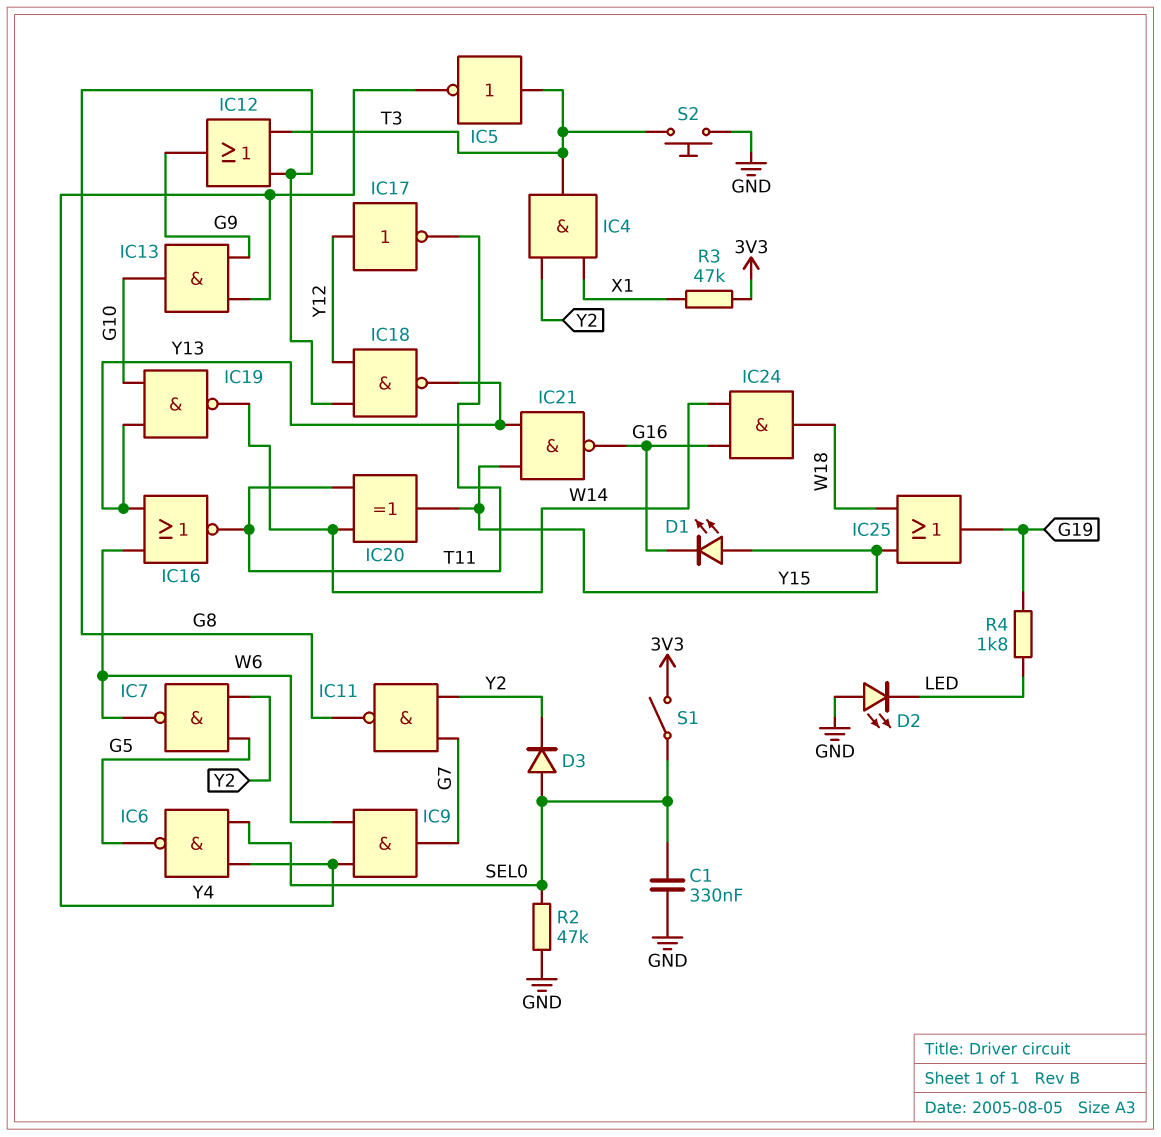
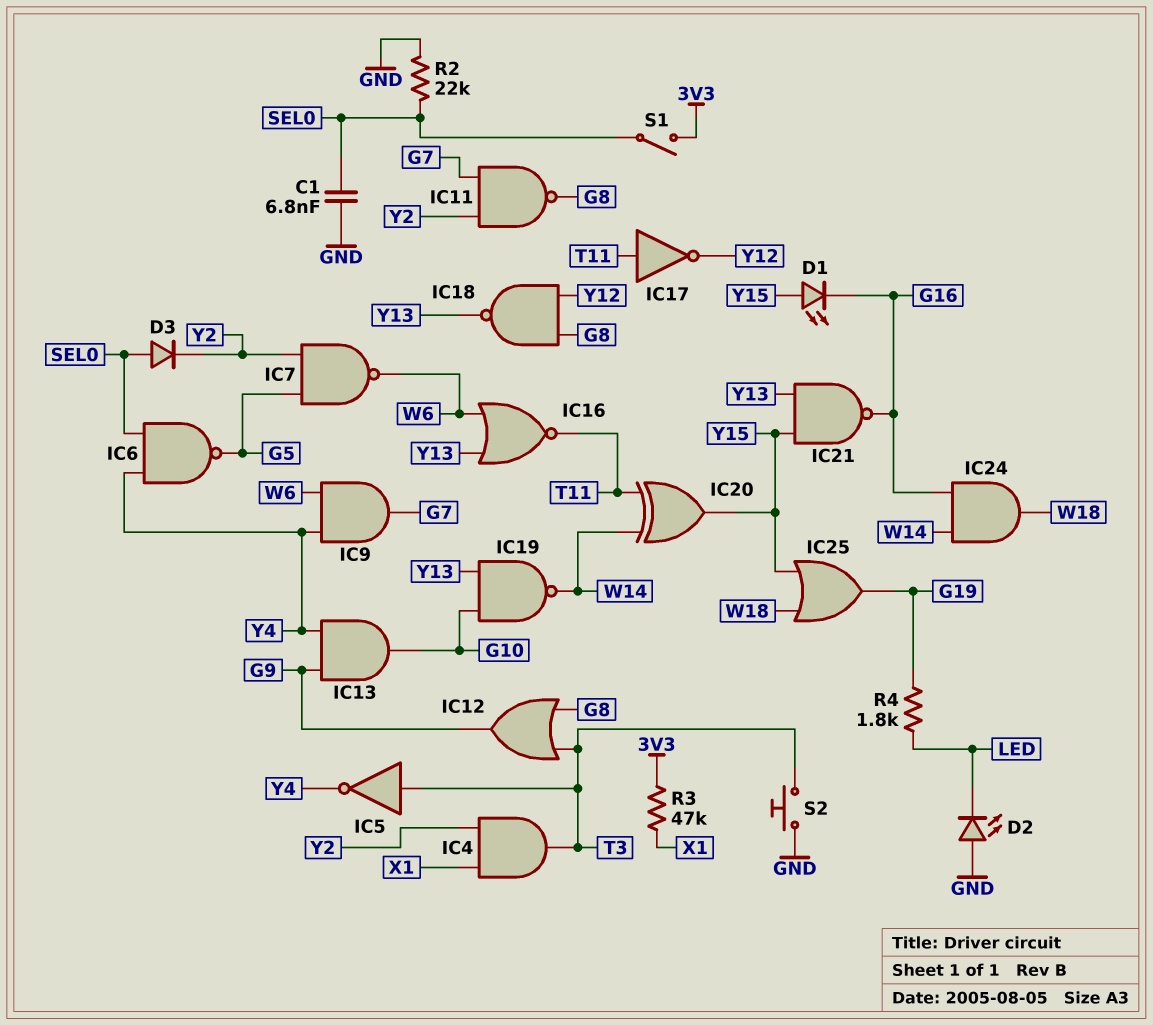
C1: 330nF (GND, SEL0) -> 6.8nF (GND, SEL0)
IC17: NOT (in Y12, out T11) -> NOT (in T11, out Y12)
R2: 47k (GND, SEL0) -> 22k (GND, SEL0)

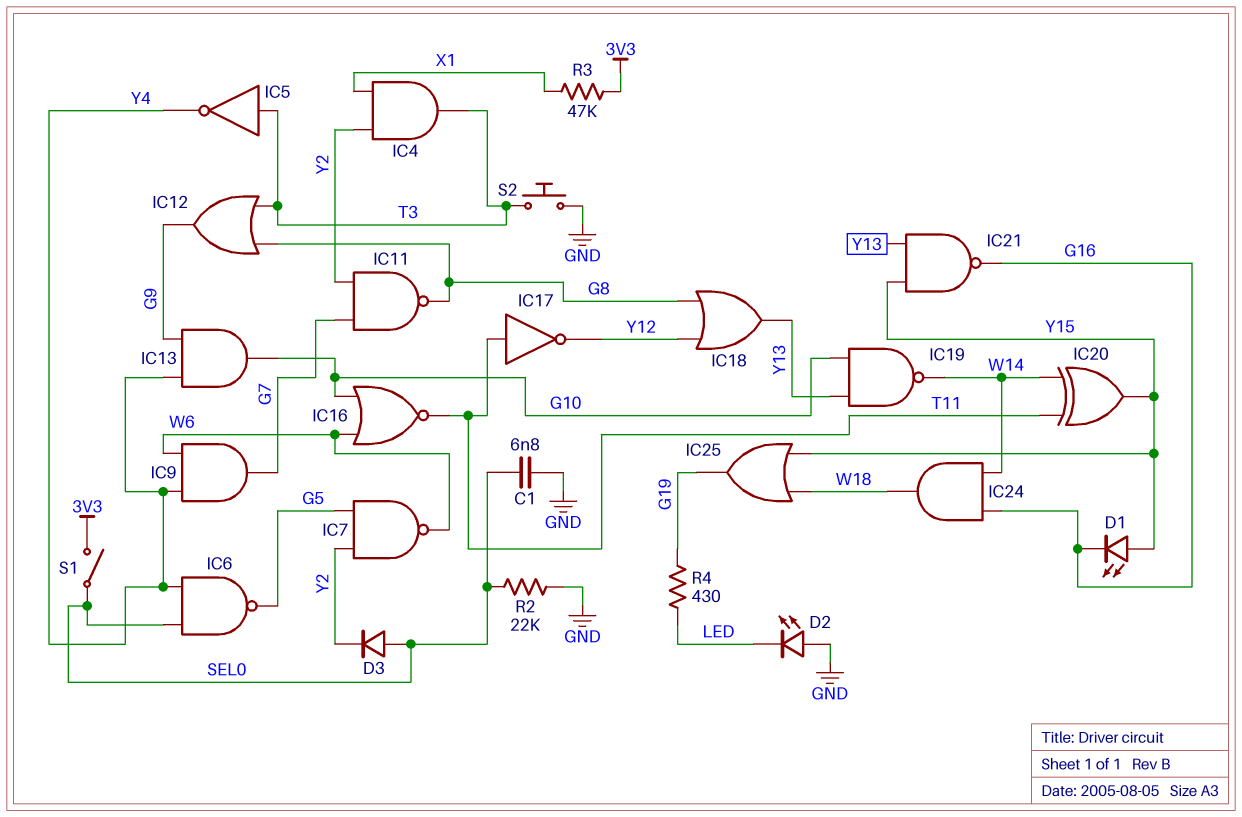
IC16: NOR (in W6, in Y13, out T11) -> NOR (in G10, in W6, out T11)
IC18: NAND (in G8, in Y12, out Y13) -> OR (in G8, in Y12, out Y13)
R4: 1.8k (G19, LED) -> 430 (G19, LED)

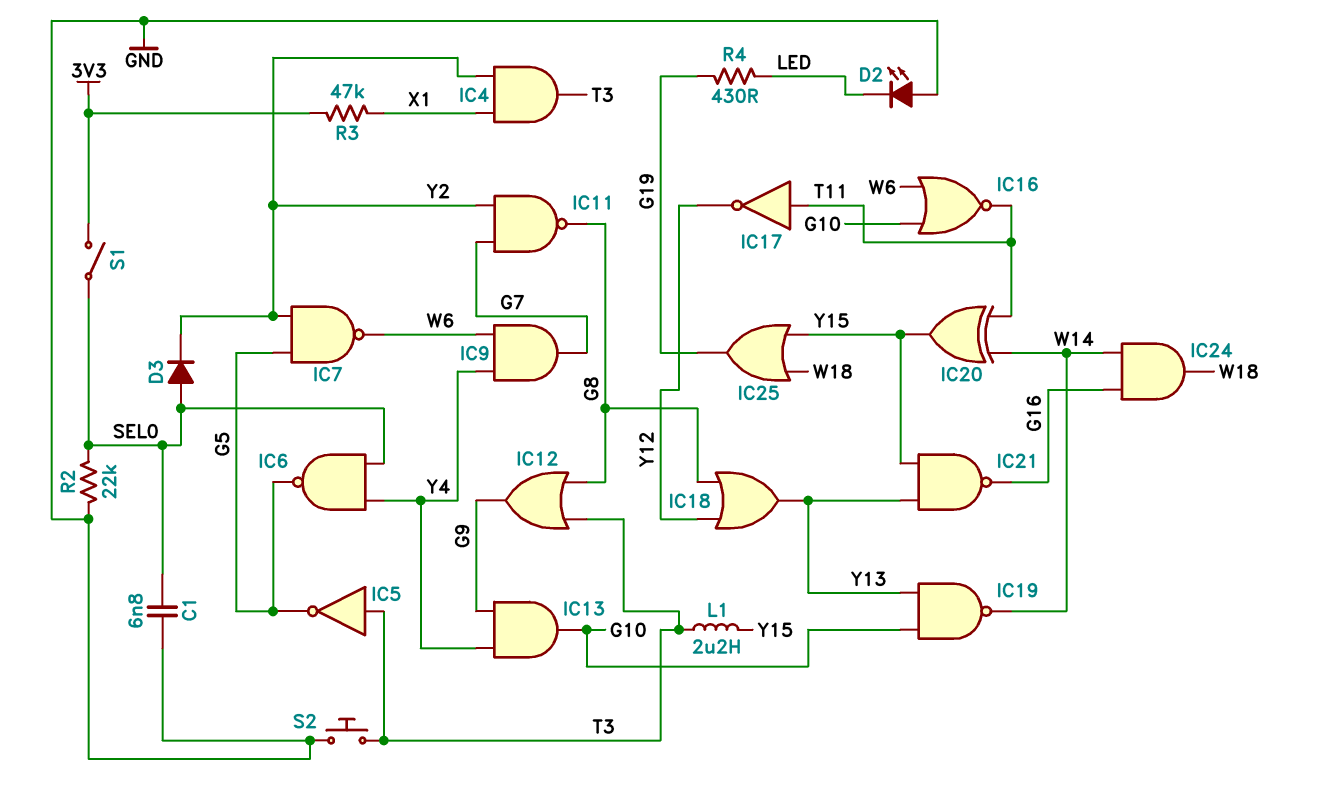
D1: LED (A Y15, K G16) -> none
IC5: NOT (in T3, out Y4) -> NOT (in T3, out G5)
L1: none -> 2.2uH (T3, Y15)

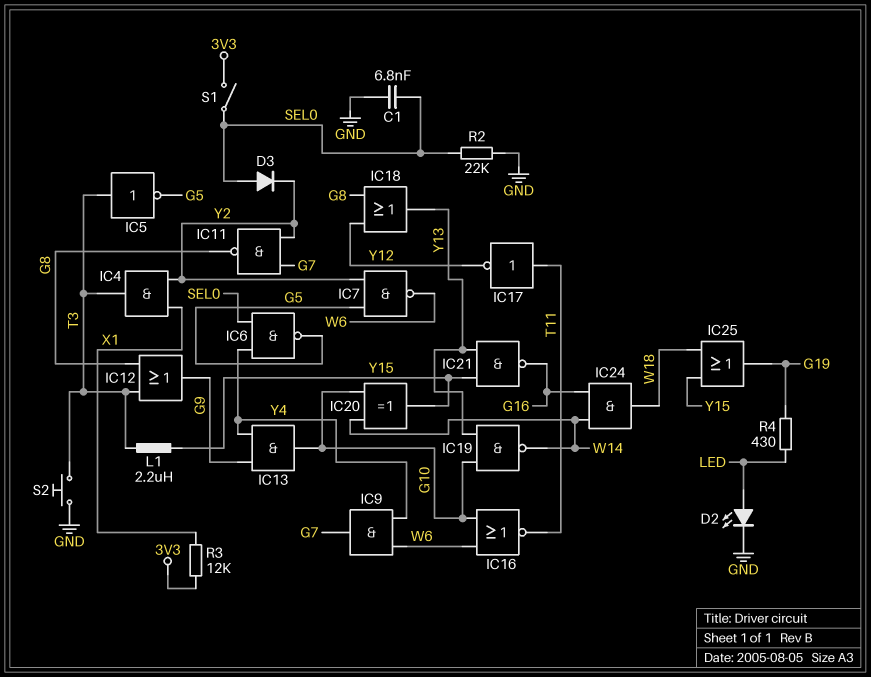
D2: LED (A GND, K LED) -> LED (A LED, K GND)
IC20: XOR (in T11, in W14, out Y15) -> XOR (in G10, in W14, out Y15)
R3: 47k (3V3, X1) -> 12k (3V3, X1)

